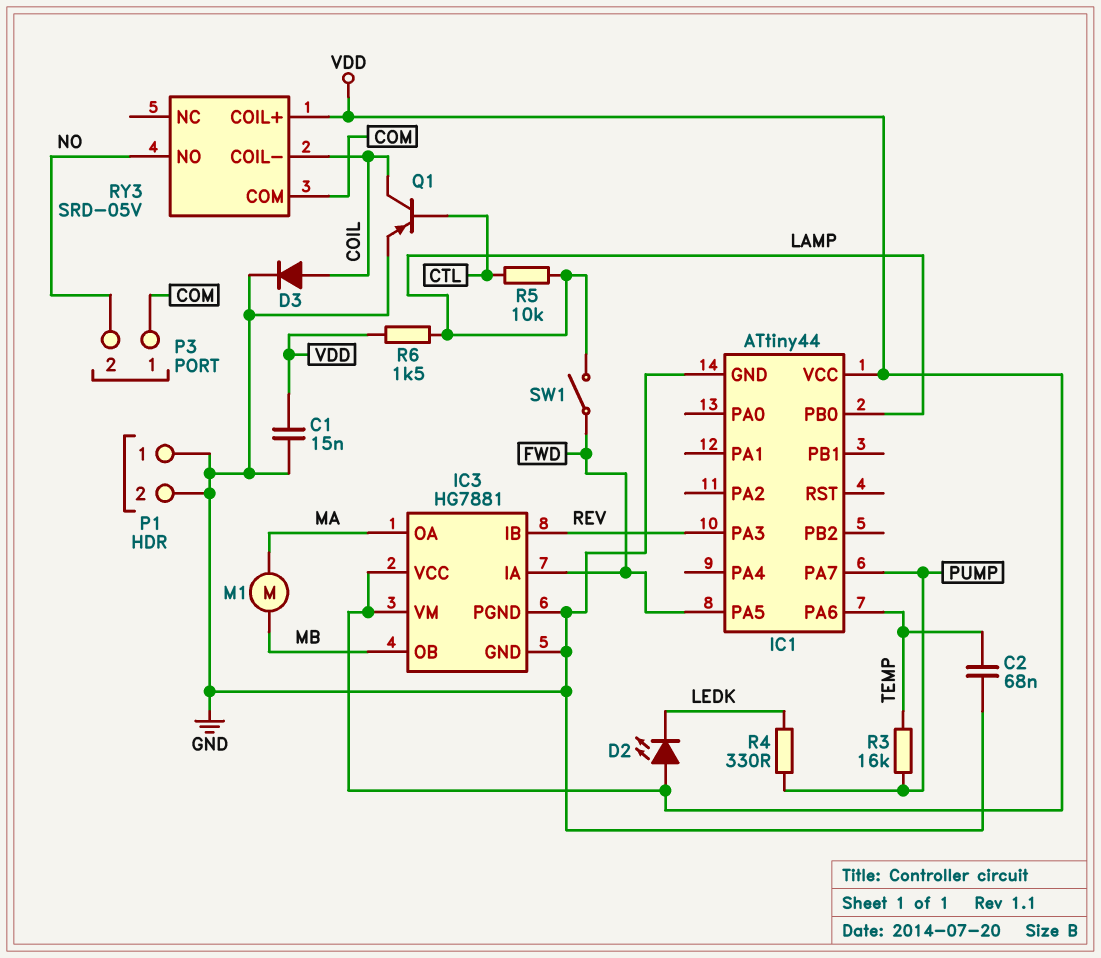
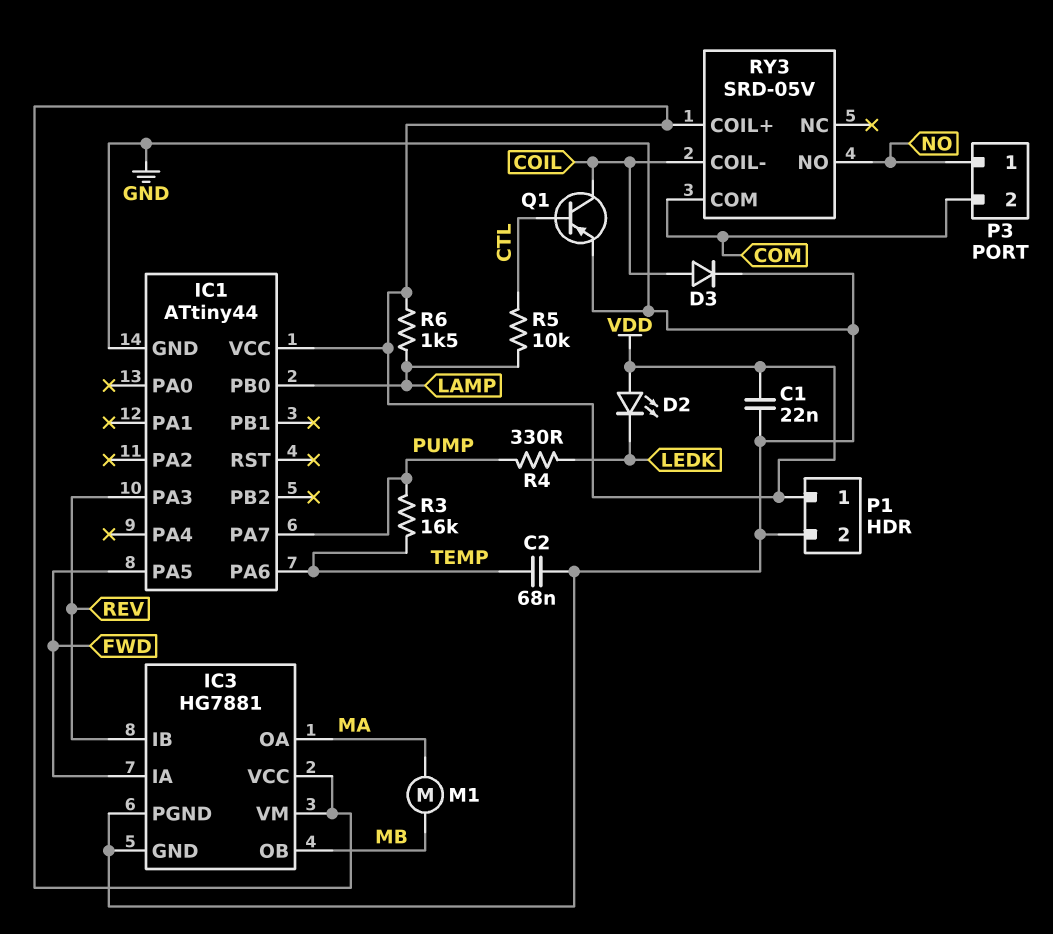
C1: 15nF (GND, VDD) -> 22nF (GND, VDD)
P1 pin 1: GND -> VDD
P3 pin 1: COM -> NO
P3 pin 2: NO -> COM
SW1: switch (FWD, LAMP) -> none

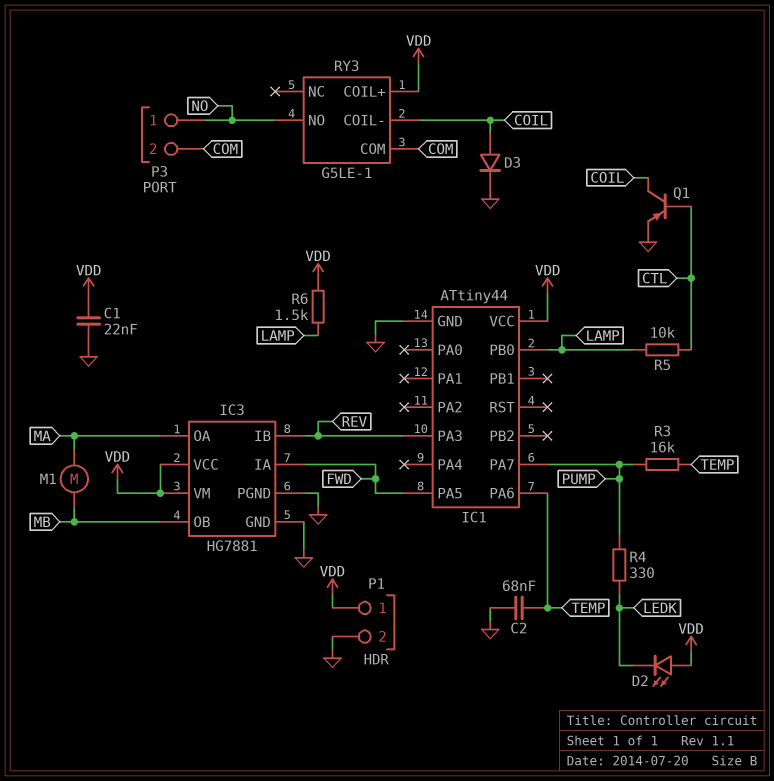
RY3: SRD-05V -> G5LE-1

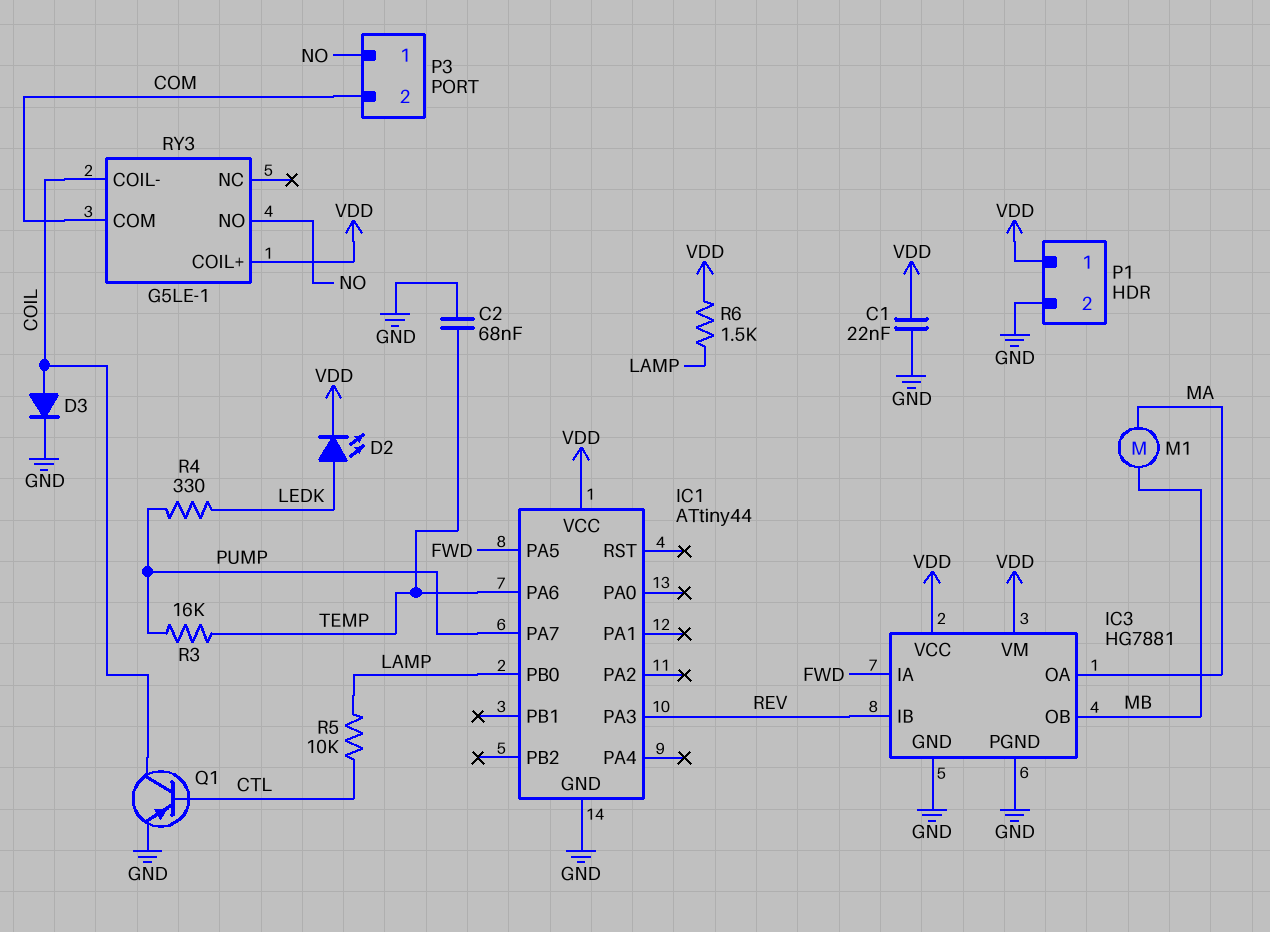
D2: LED (A VDD, K LEDK) -> LED (A LEDK, K VDD)

